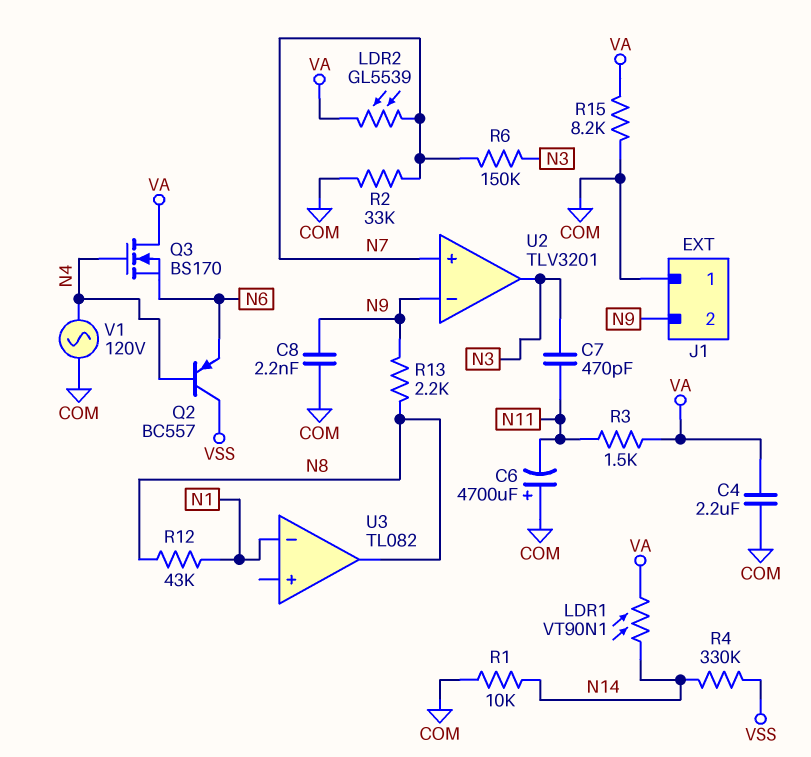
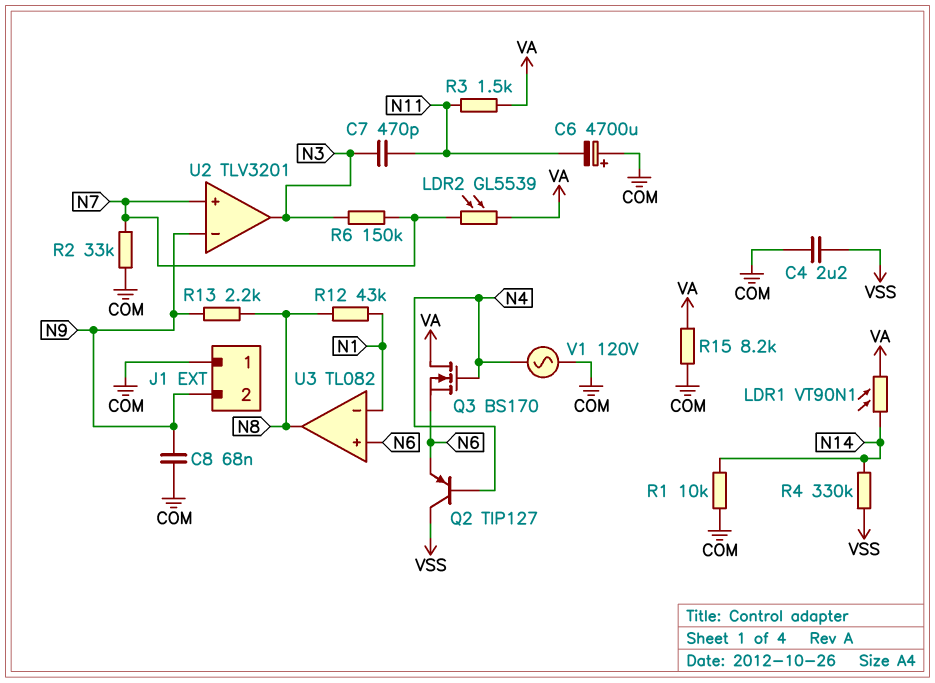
C4: 2.2uF (COM, VA) -> 2.2uF (COM, VSS)
C8: 2.2nF (COM, N9) -> 68nF (COM, N9)
Q2: PNP BC557 (B N4, C VSS, E N6) -> PNP TIP127 (B N4, C VSS, E N6)
U3 pin in+: none -> N6

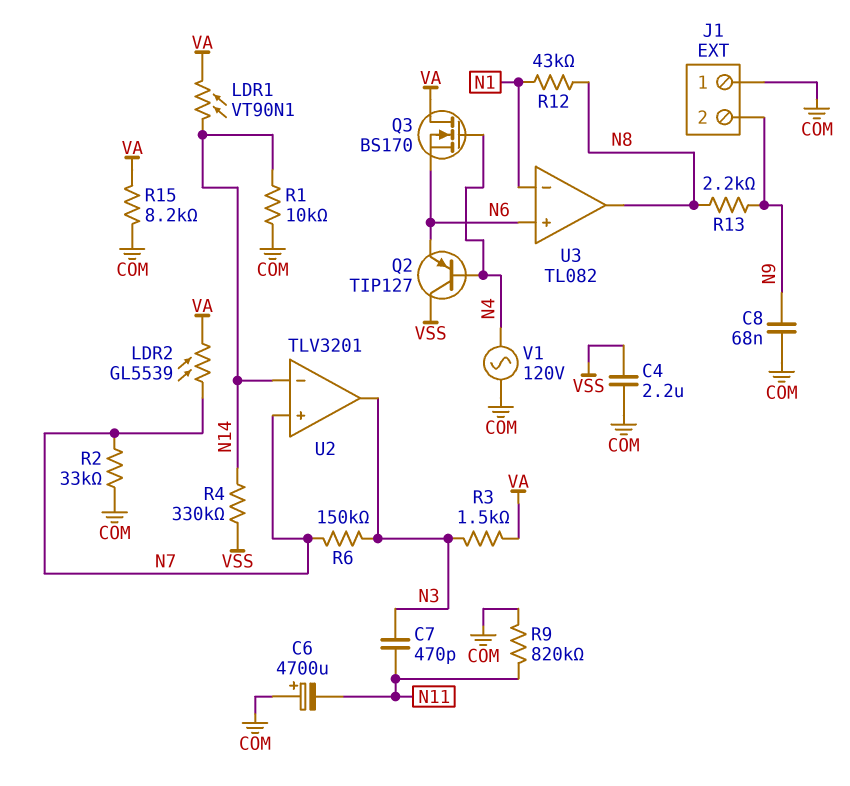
R3: 1.5k (N11, VA) -> 1.5k (N3, VA)
R9: none -> 820k (COM, N11)
U2 pin in-: N9 -> N14

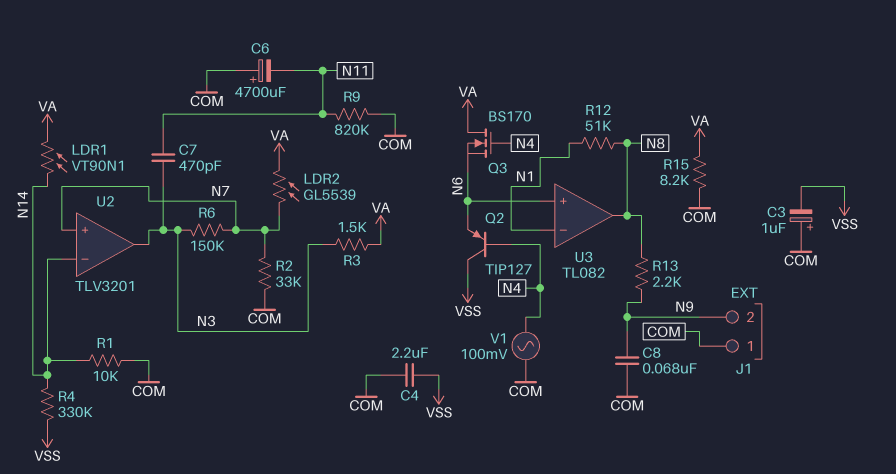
C3: none -> 1uF (plus COM, minus VSS)
R12: 43k (N1, N8) -> 51k (N1, N8)
V1: AC 120V (COM, N4) -> AC 100mV (COM, N4)

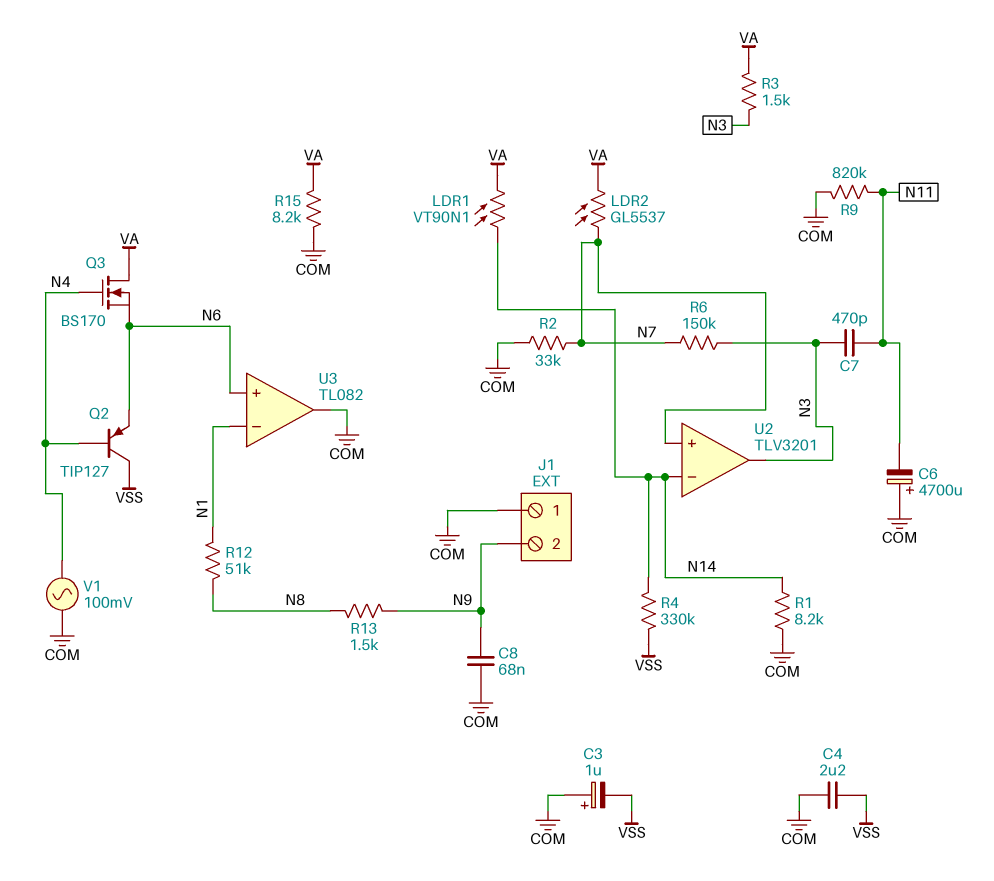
LDR2: GL5539 (N7, VA) -> GL5537 (N7, VA)
R1: 10k (COM, N14) -> 8.2k (COM, N14)
R13: 2.2k (N8, N9) -> 1.5k (N8, N9)
U3 pin out: N8 -> COM

